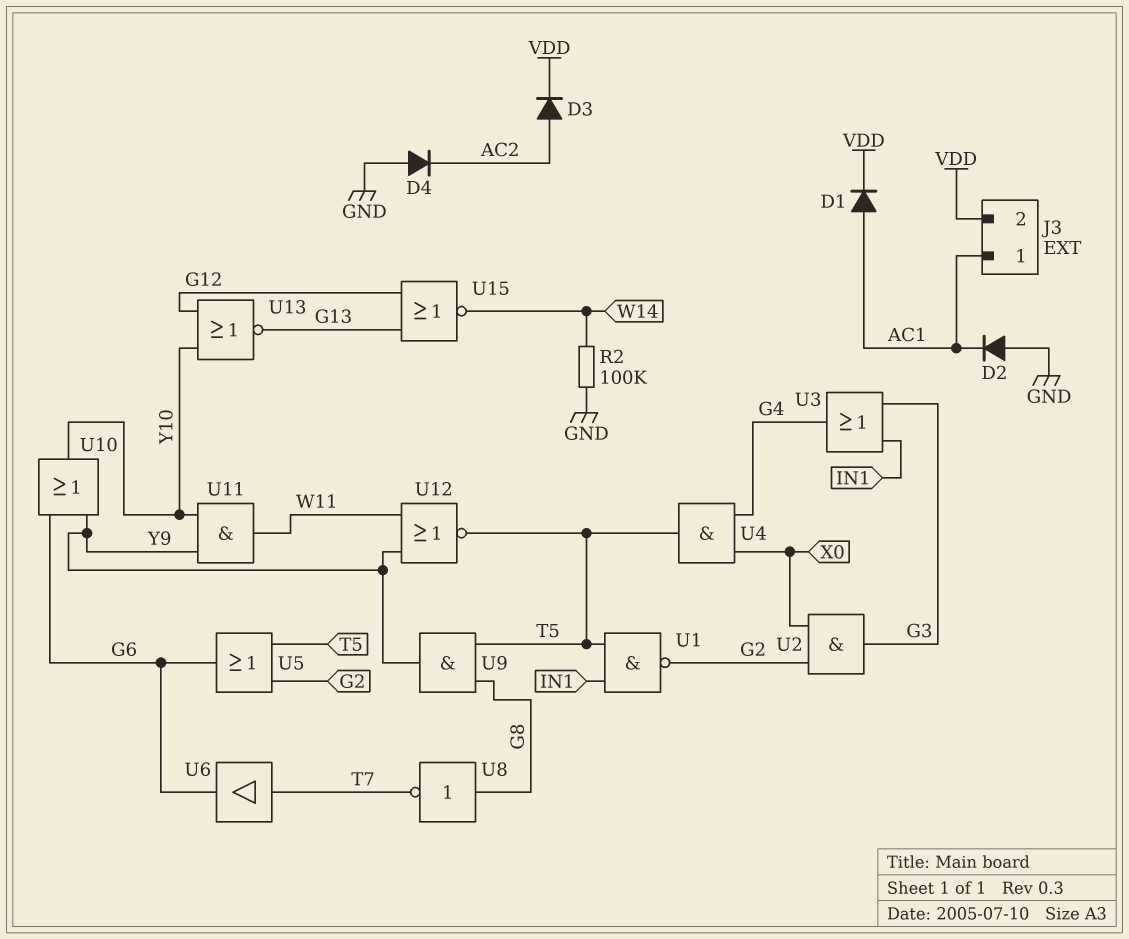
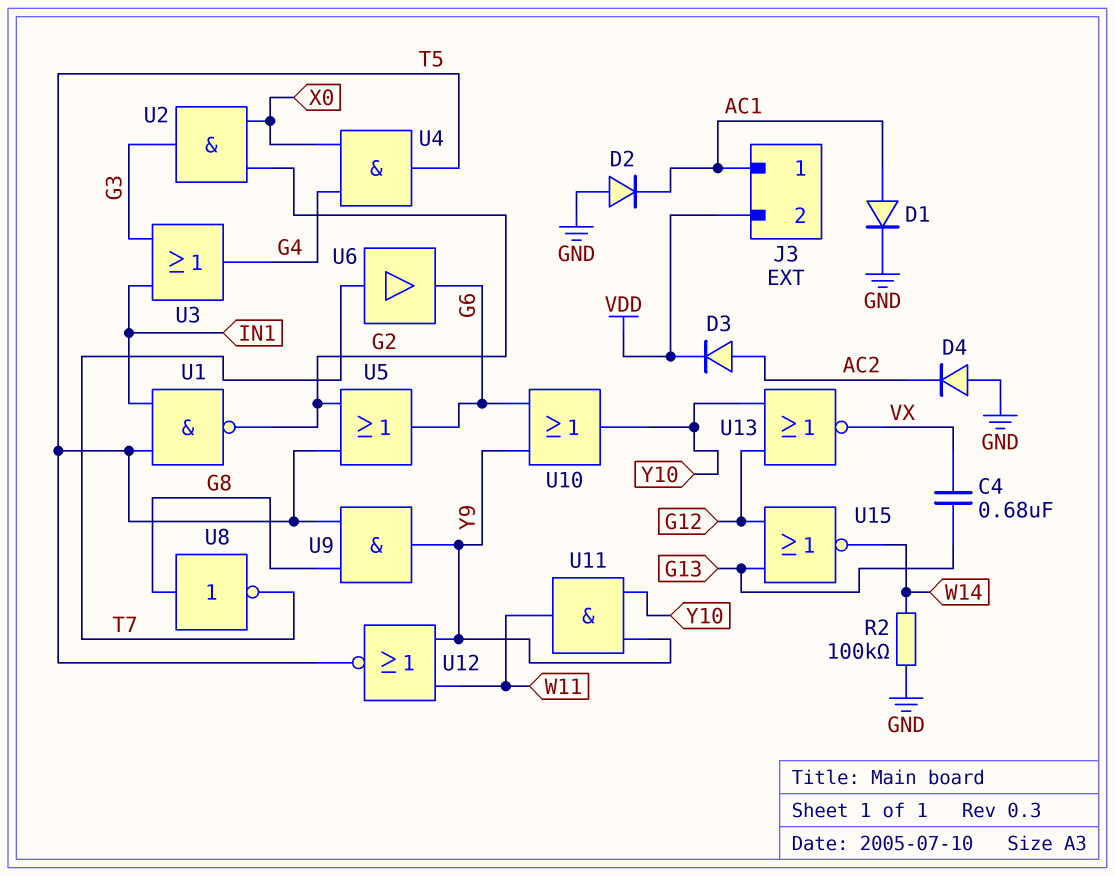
C4: none -> 680nF (G13, VX)
D1: diode (A AC1, K VDD) -> diode (A AC1, K GND)
U13: NOR (in G12, in Y10, out G13) -> NOR (in G12, in Y10, out VX)

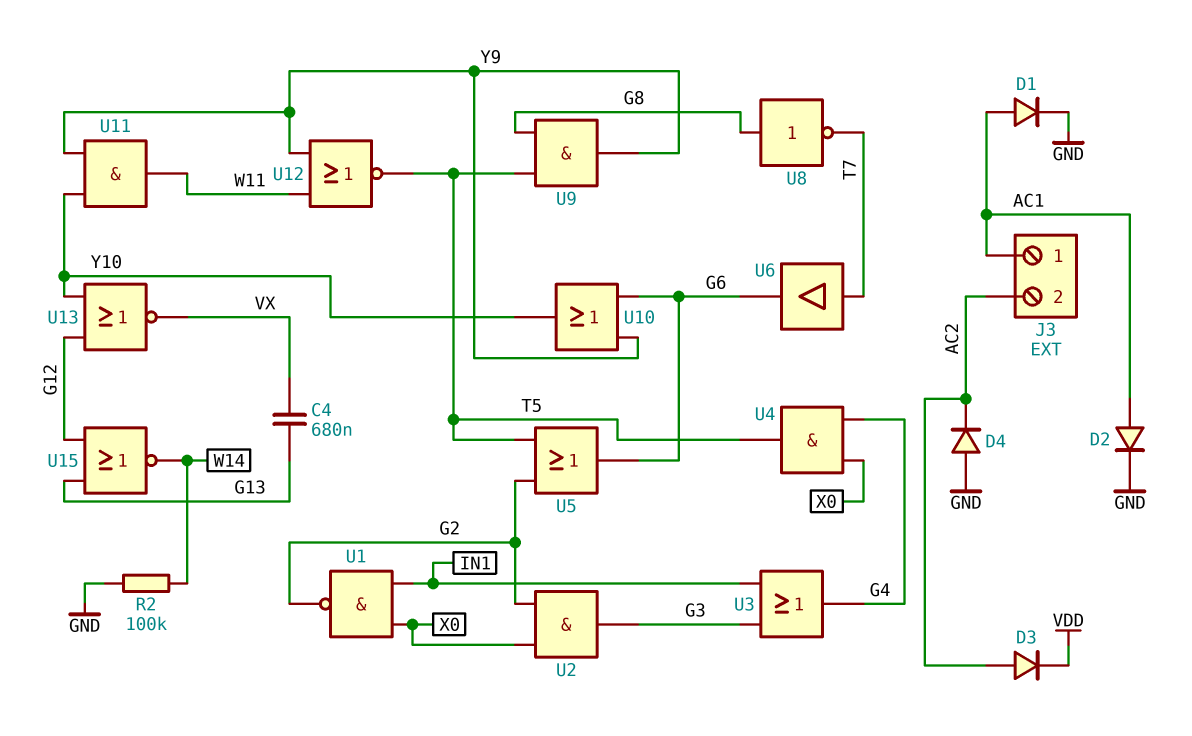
D2: diode (A GND, K AC1) -> diode (A AC1, K GND)
J3 pin 2: VDD -> AC2
U1: NAND (in IN1, in T5, out G2) -> NAND (in IN1, in X0, out G2)

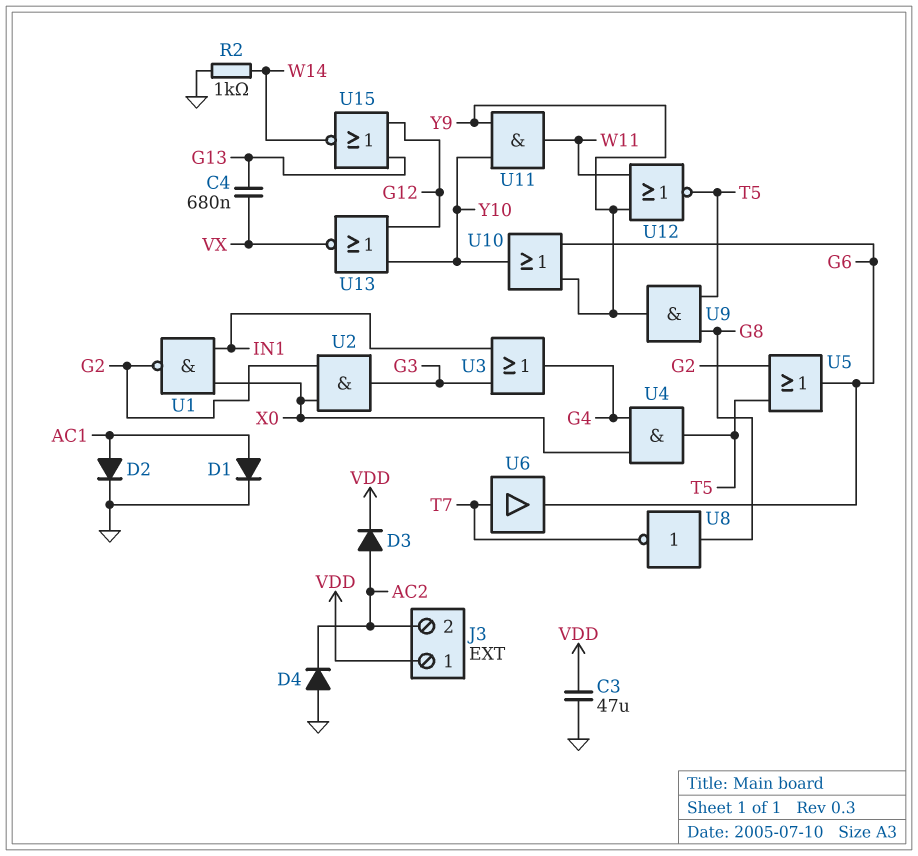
C3: none -> 47uF (GND, VDD)
J3 pin 1: AC1 -> VDD
R2: 100k (GND, W14) -> 1k (GND, W14)

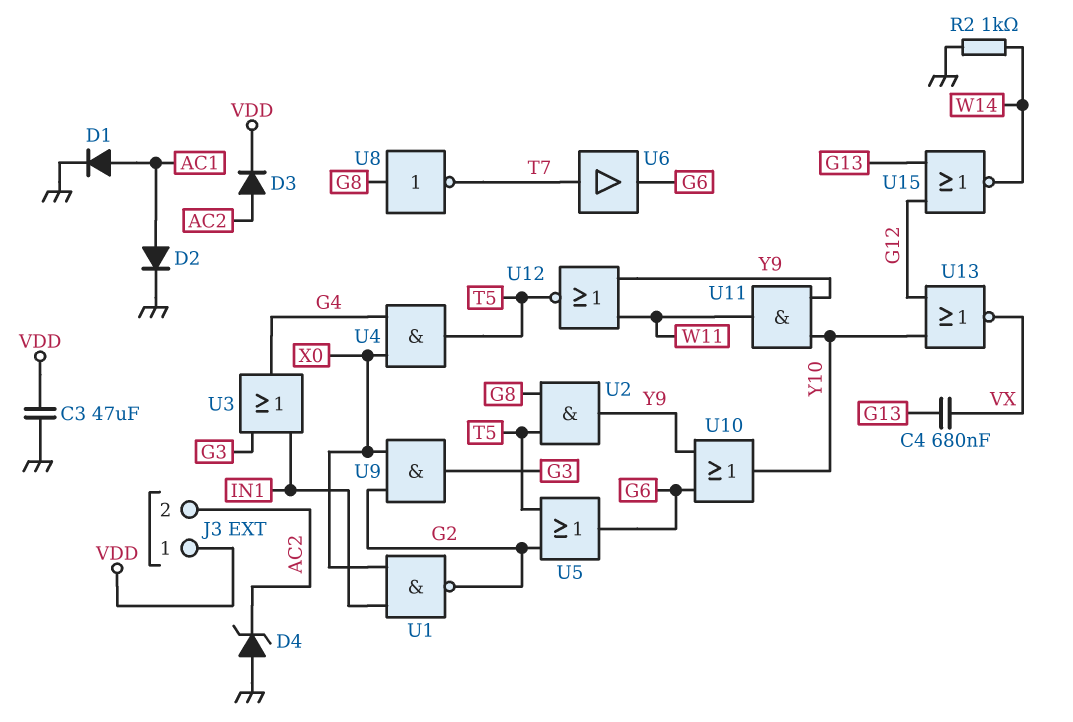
D4: diode (A GND, K AC2) -> zener (A GND, K AC2)
U2: AND (in G2, in X0, out G3) -> AND (in G8, in T5, out Y9)
U9: AND (in G8, in T5, out Y9) -> AND (in G2, in X0, out G3)

